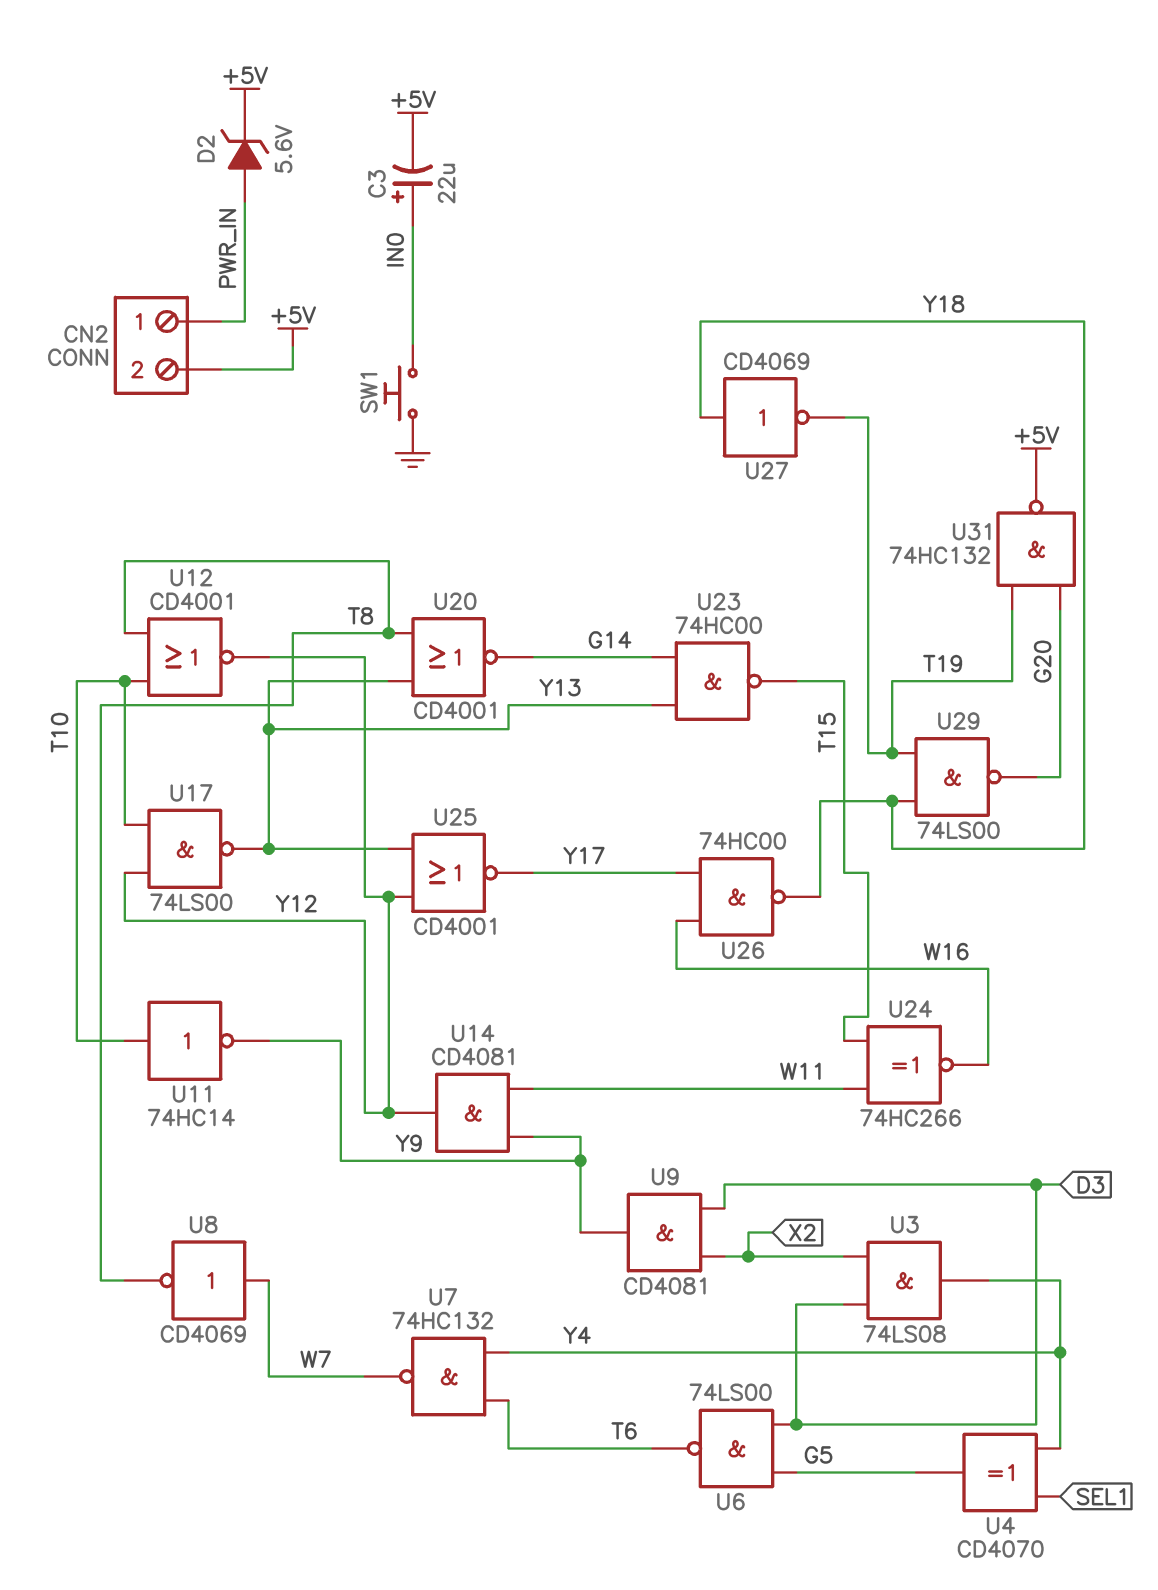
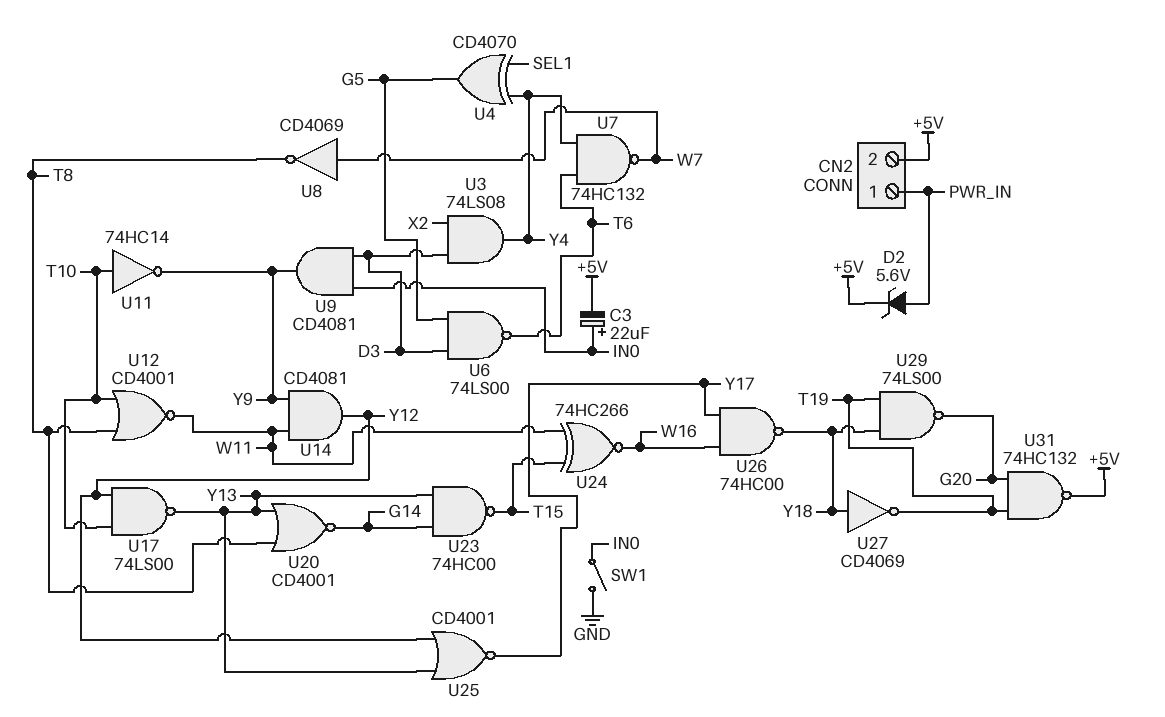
SW1: button (GND, IN0) -> switch (GND, IN0)
U9: AND CD4081 (in D3, in X2, out Y9) -> AND CD4081 (in D3, in IN0, out Y9)
U12: NOR CD4001 (in T8, in T10, out Y12) -> NOR CD4001 (in T8, in T10, out W11)

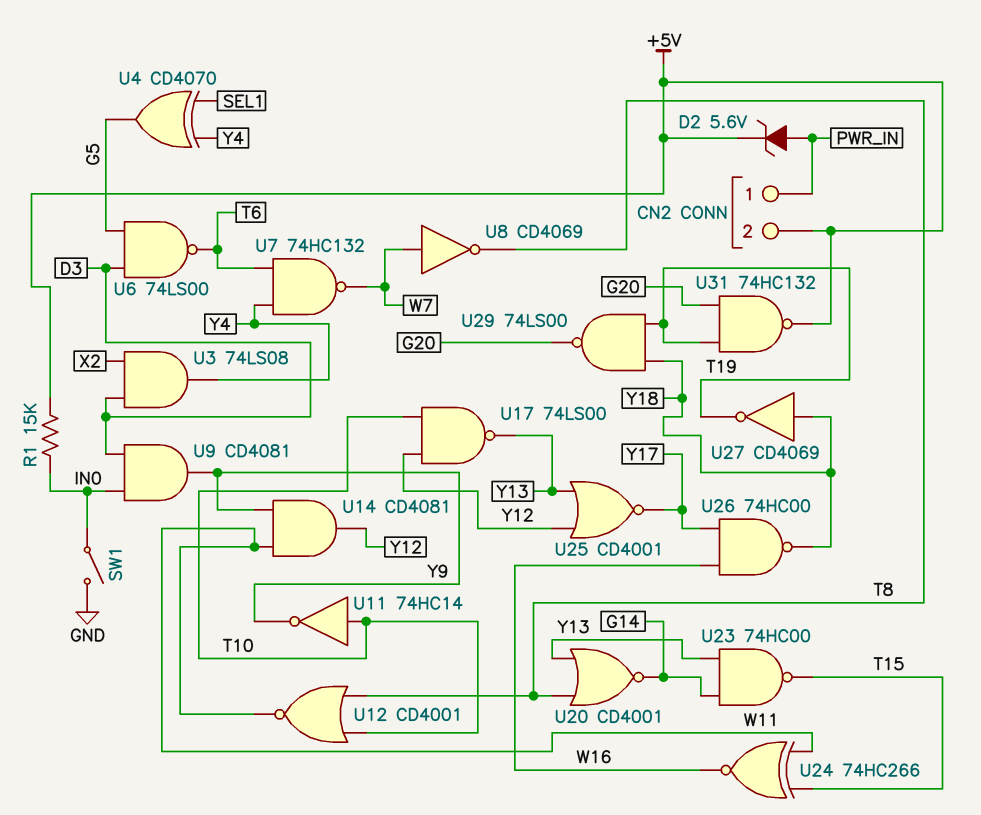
C3: 22uF (plus IN0, minus +5V) -> none
R1: none -> 15k (+5V, IN0)

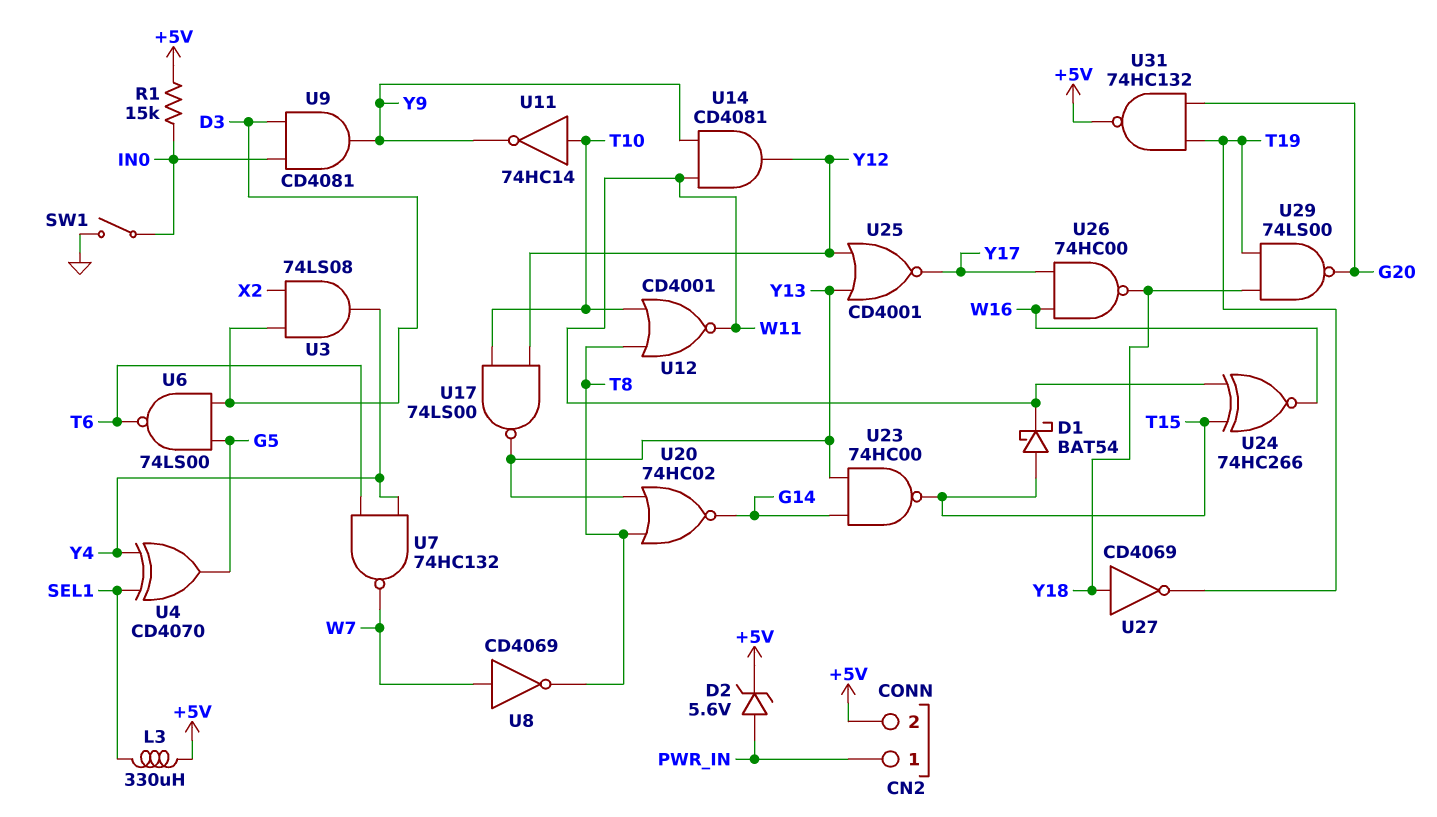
D1: none -> schottky BAT54 (A T15, K W11)
L3: none -> 330uH (+5V, SEL1)
U20: NOR CD4001 (in T8, in Y13, out G14) -> NOR 74HC02 (in T8, in Y13, out G14)

